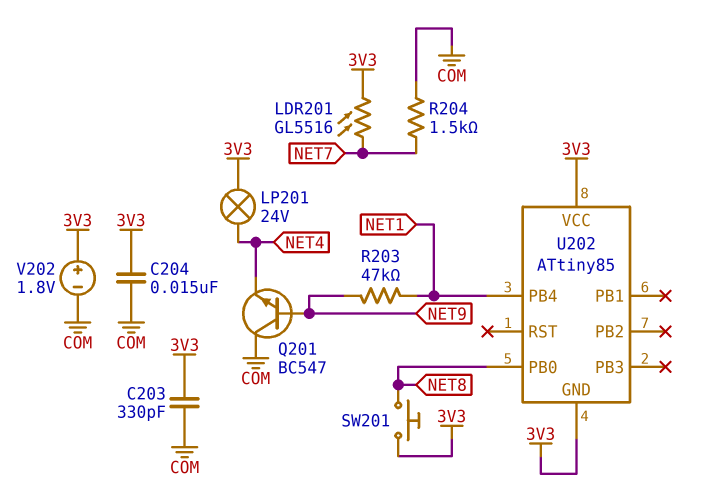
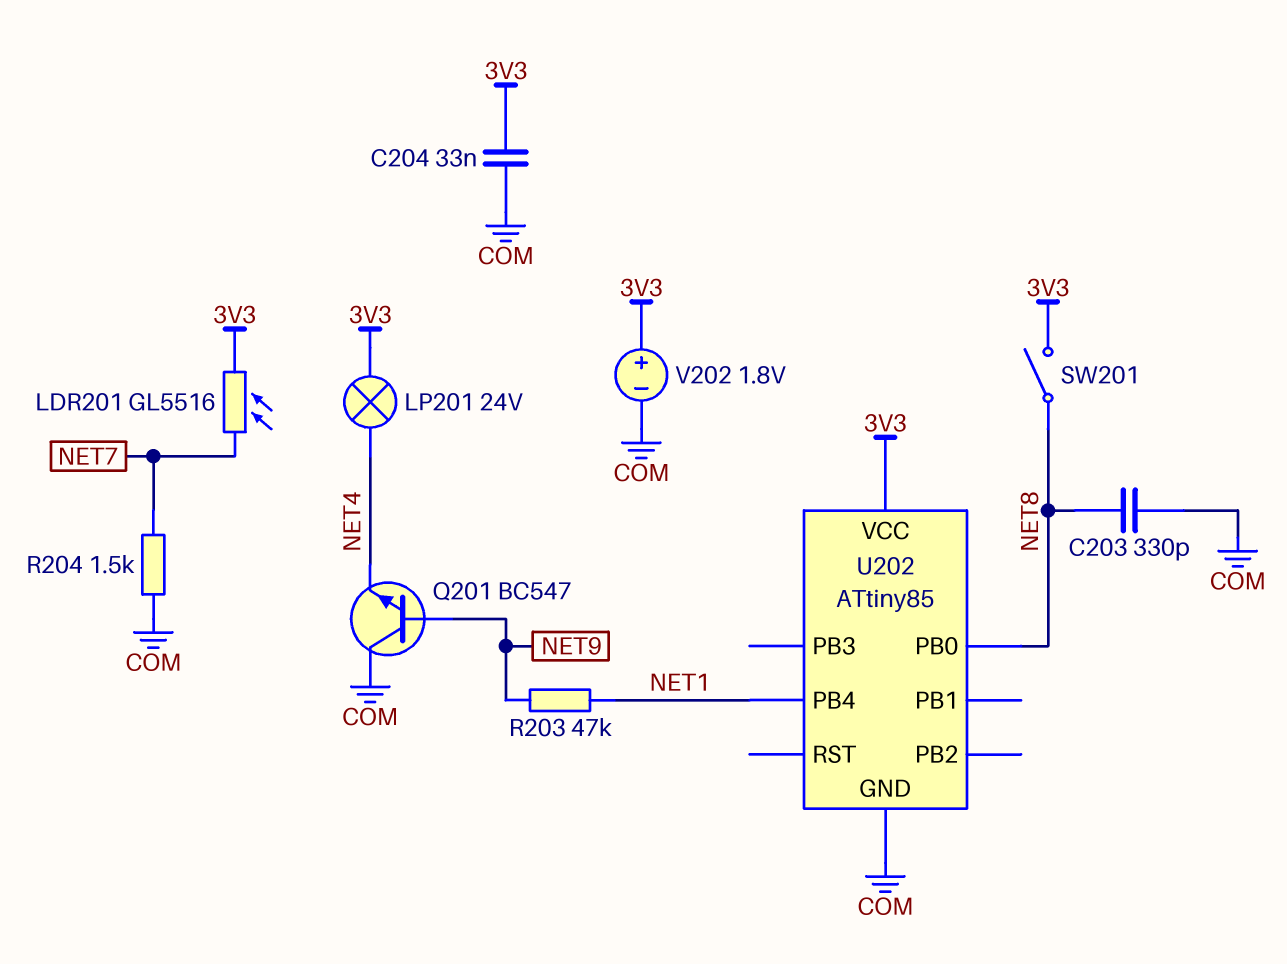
C203: 330pF (3V3, COM) -> 330pF (COM, NET8)
C204: 15nF (3V3, COM) -> 33nF (3V3, COM)
SW201: button (3V3, NET8) -> switch (3V3, NET8)
U202 pin GND: 3V3 -> COM

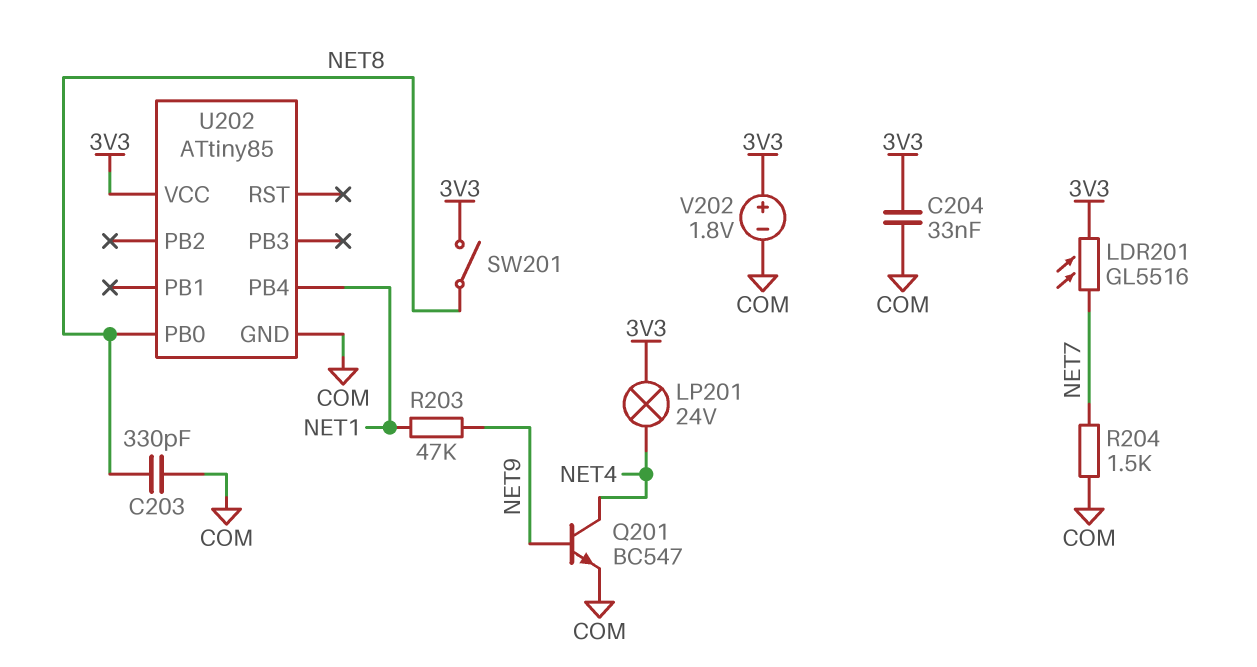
Q201: NPN BC547 (B NET9, C COM, E NET4) -> NPN BC547 (B NET9, C NET4, E COM)

